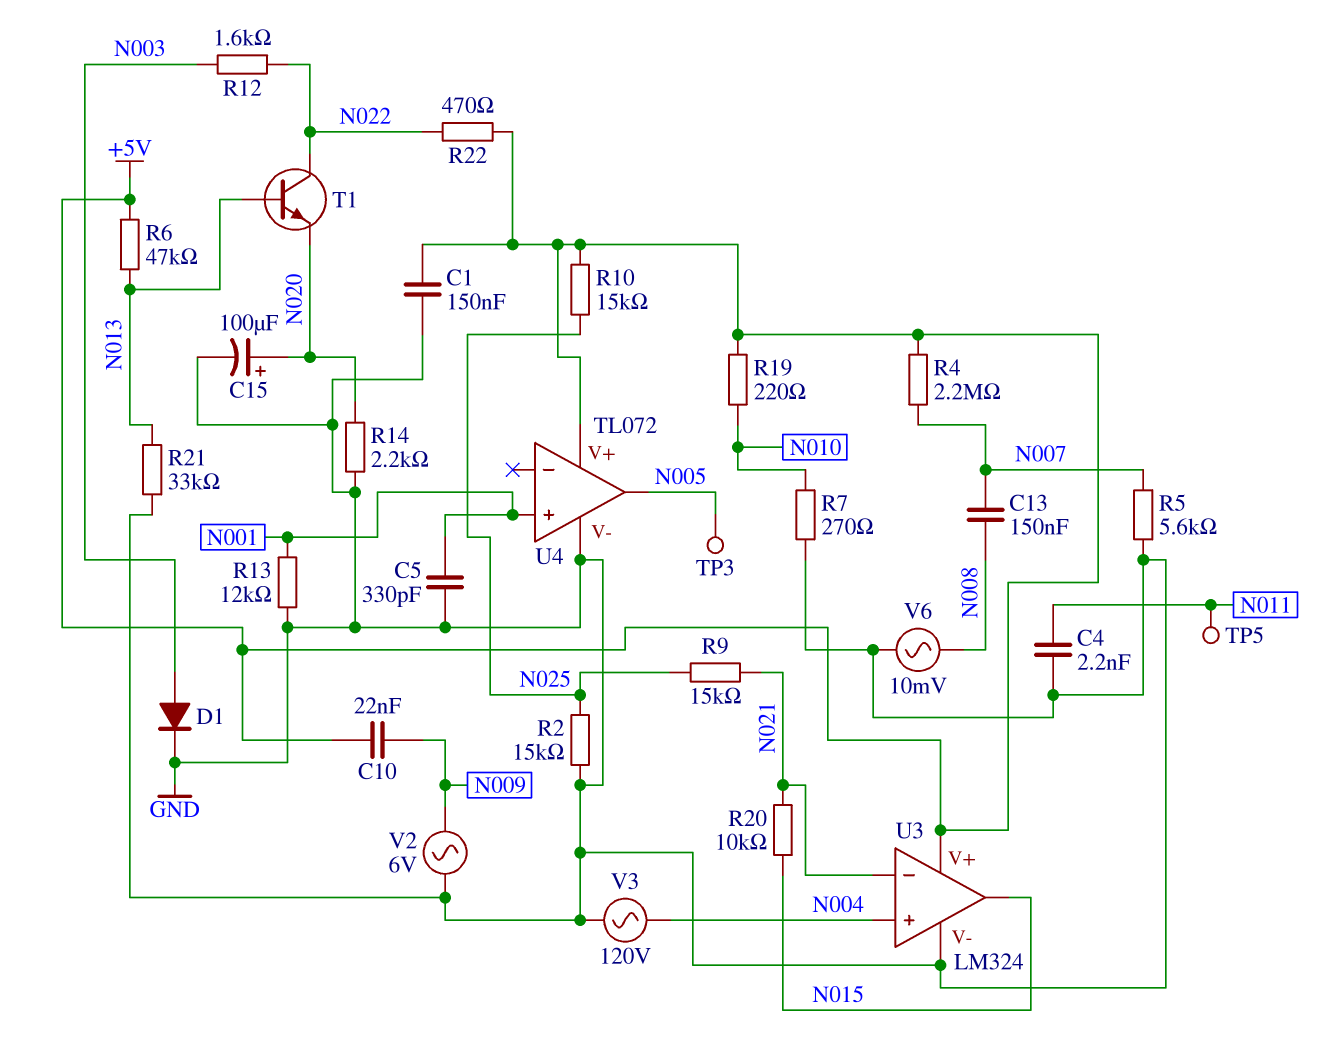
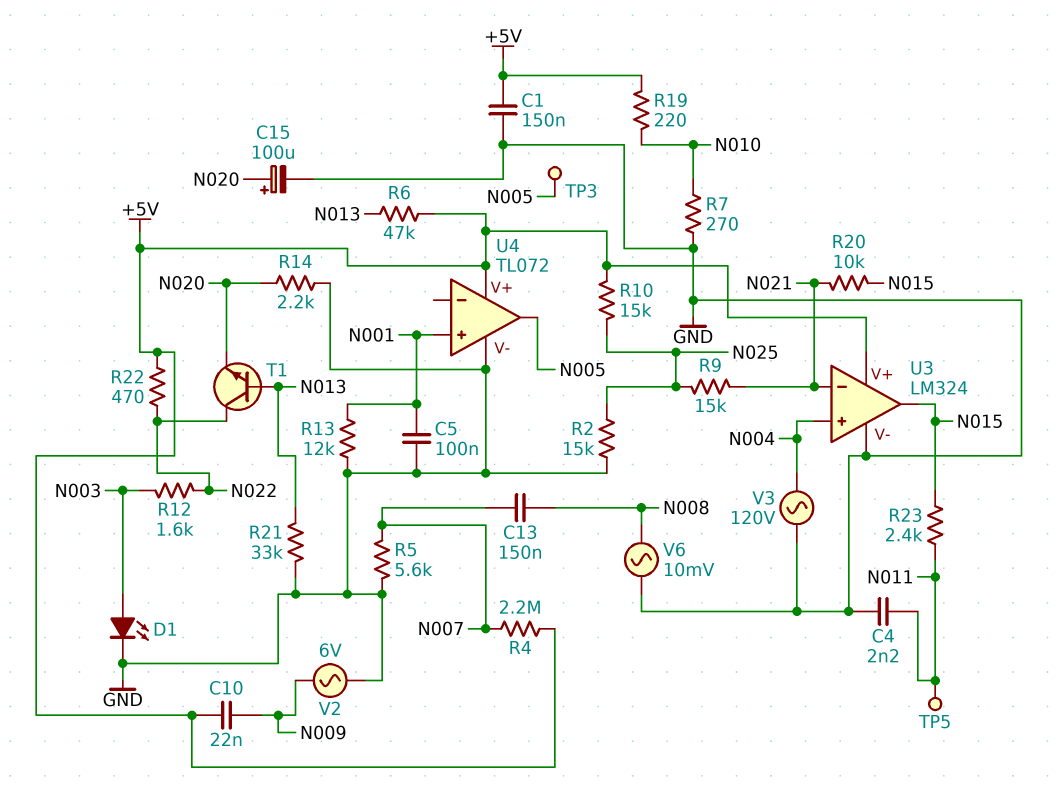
C5: 330pF (GND, N001) -> 100nF (GND, N001)
D1: diode (A N003, K GND) -> LED (A N003, K GND)
R23: none -> 2.4k (N011, N015)

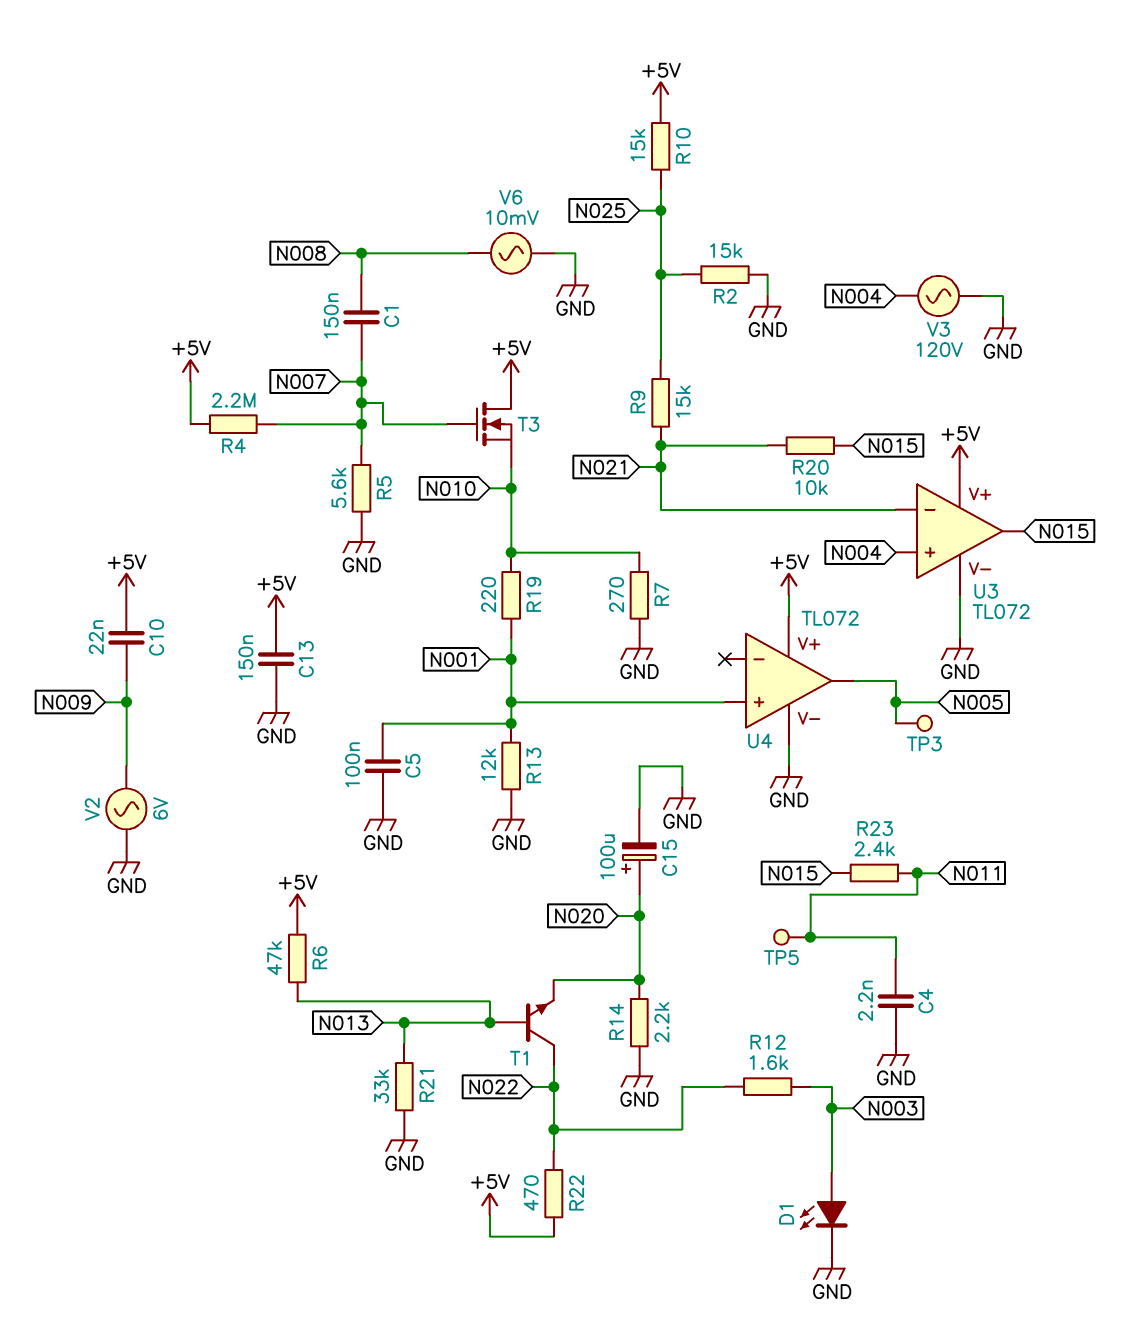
C1: 150nF (+5V, GND) -> 150nF (N007, N008)
C13: 150nF (N007, N008) -> 150nF (+5V, GND)
R19: 220 (+5V, N010) -> 220 (N001, N010)
T3: none -> NMOS (G N007, D +5V, S N010)
U3: LM324 -> TL072

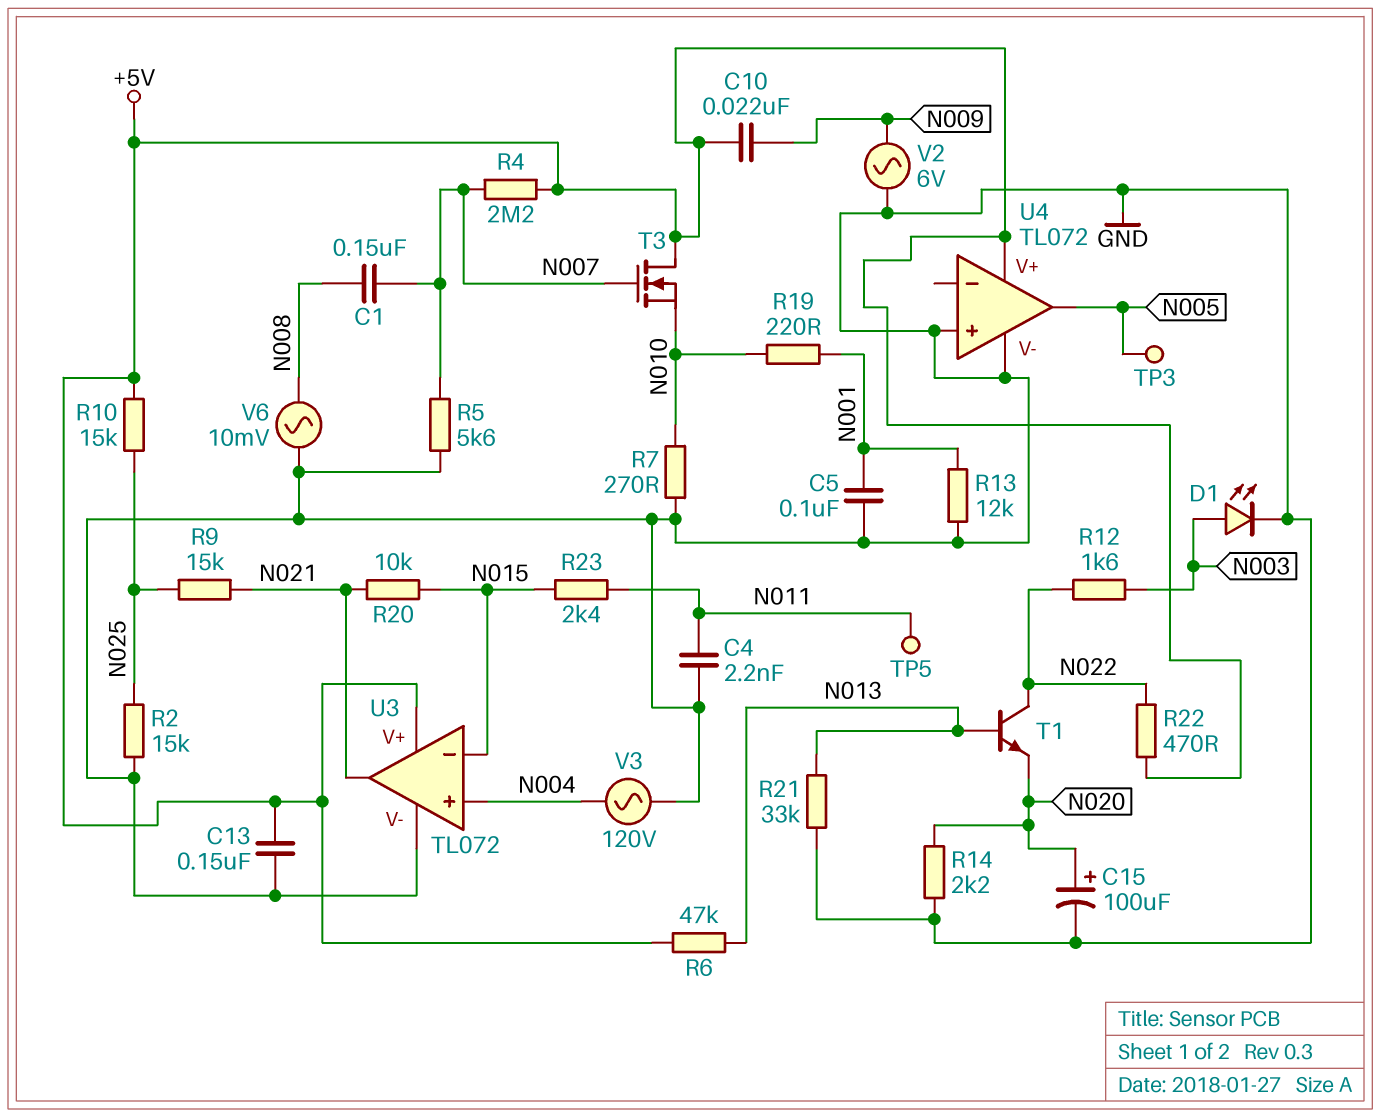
U3 pin in-: N021 -> N015
U3 pin out: N015 -> N021
U4 pin in+: N001 -> GND

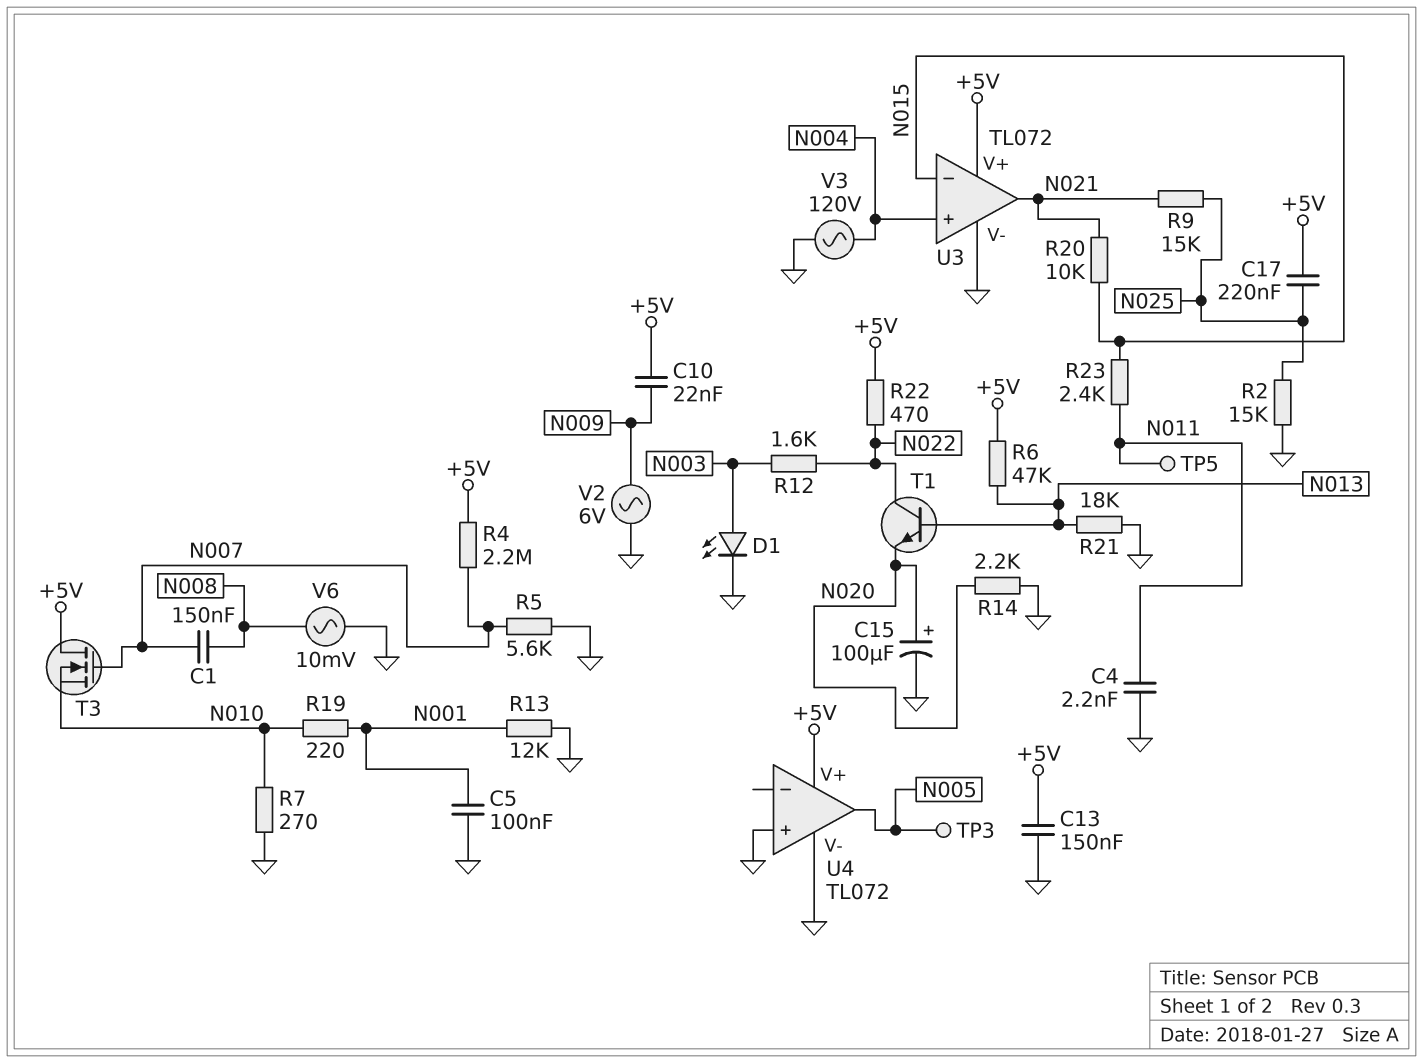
C17: none -> 220nF (+5V, N025)
R10: 15k (+5V, N025) -> none
R21: 33k (GND, N013) -> 18k (GND, N013)

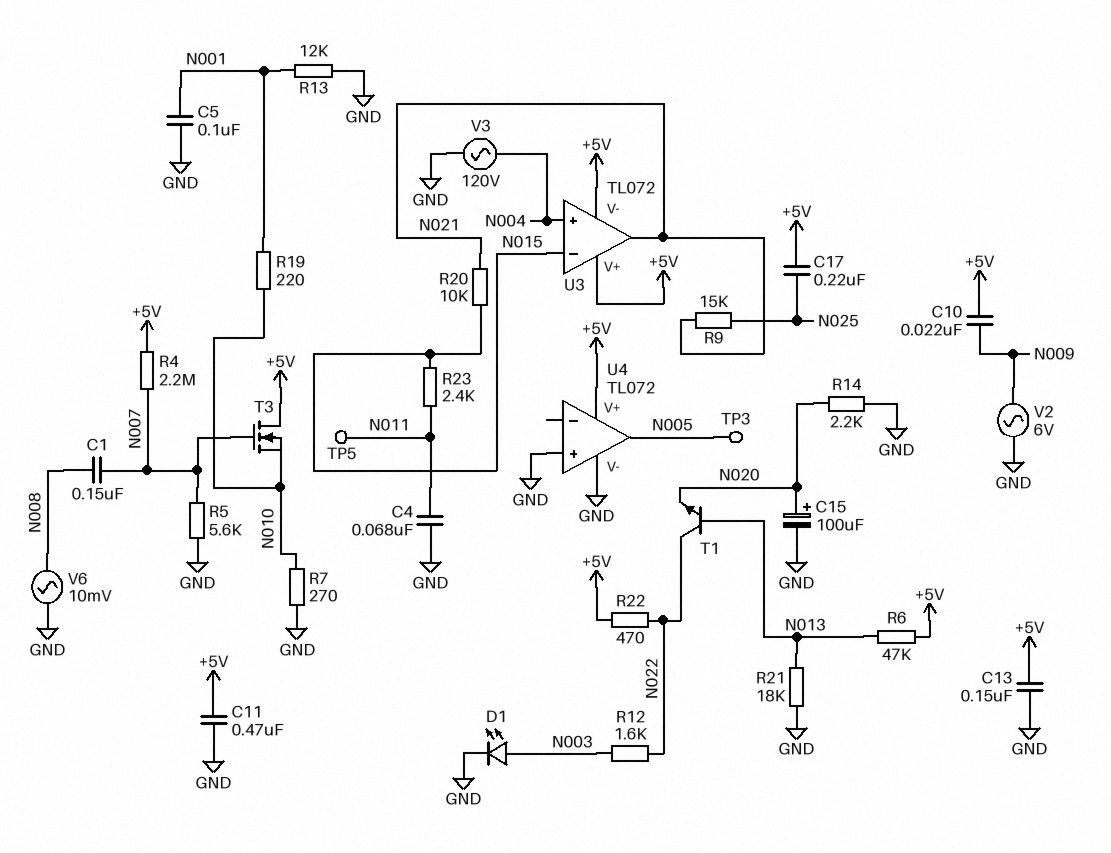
C4: 2.2nF (GND, N011) -> 68nF (GND, N011)
C11: none -> 470nF (+5V, GND)
R2: 15k (GND, N025) -> none
U3 pin V-: GND -> +5V

